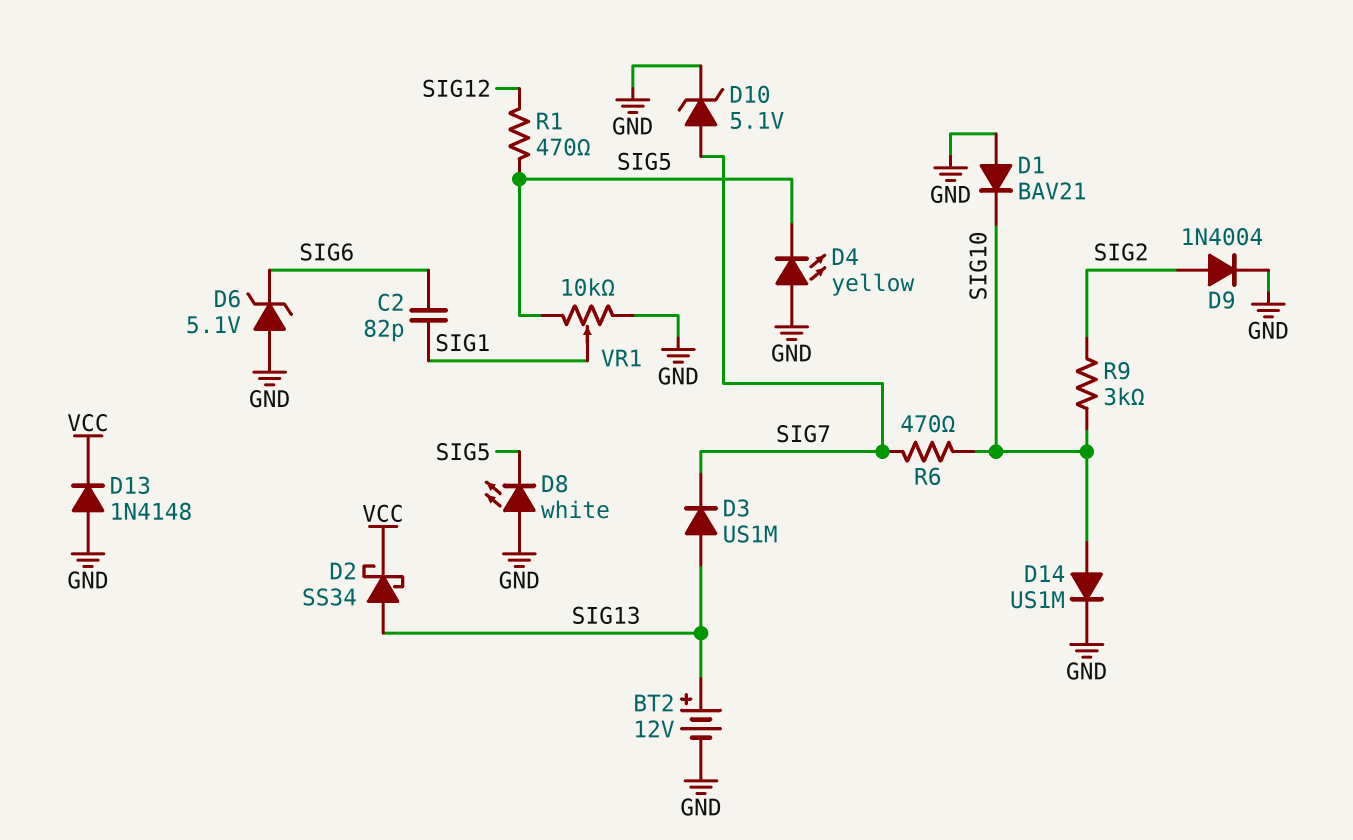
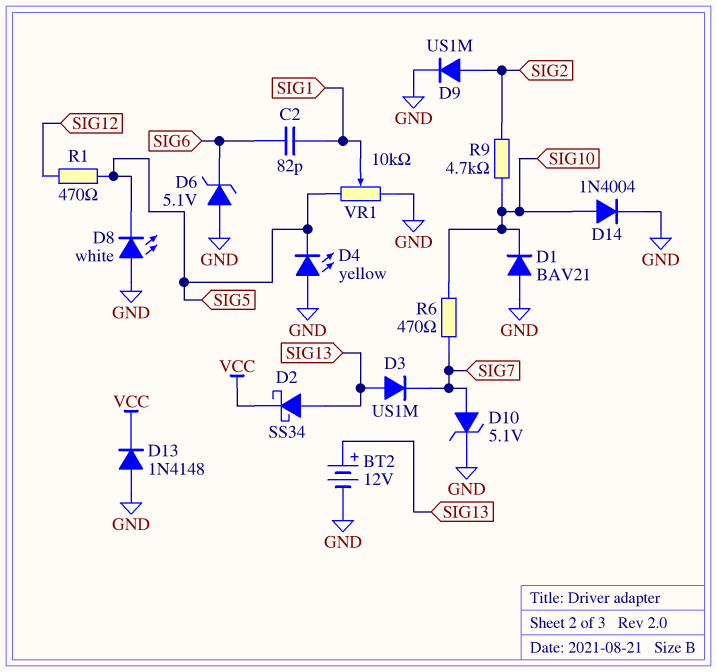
D9: diode 1N4004 (A SIG2, K GND) -> diode US1M (A SIG2, K GND)
D14: diode US1M (A SIG10, K GND) -> diode 1N4004 (A SIG10, K GND)
R9: 3k (SIG2, SIG10) -> 4.7k (SIG2, SIG10)

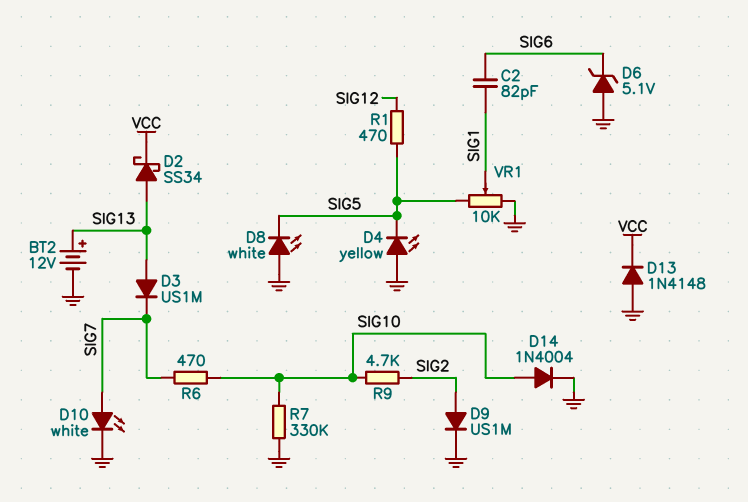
D1: diode BAV21 (A GND, K SIG10) -> none
D10: zener 5.1V (A SIG7, K GND) -> LED white (A SIG7, K GND)
R7: none -> 330k (GND, SIG10)

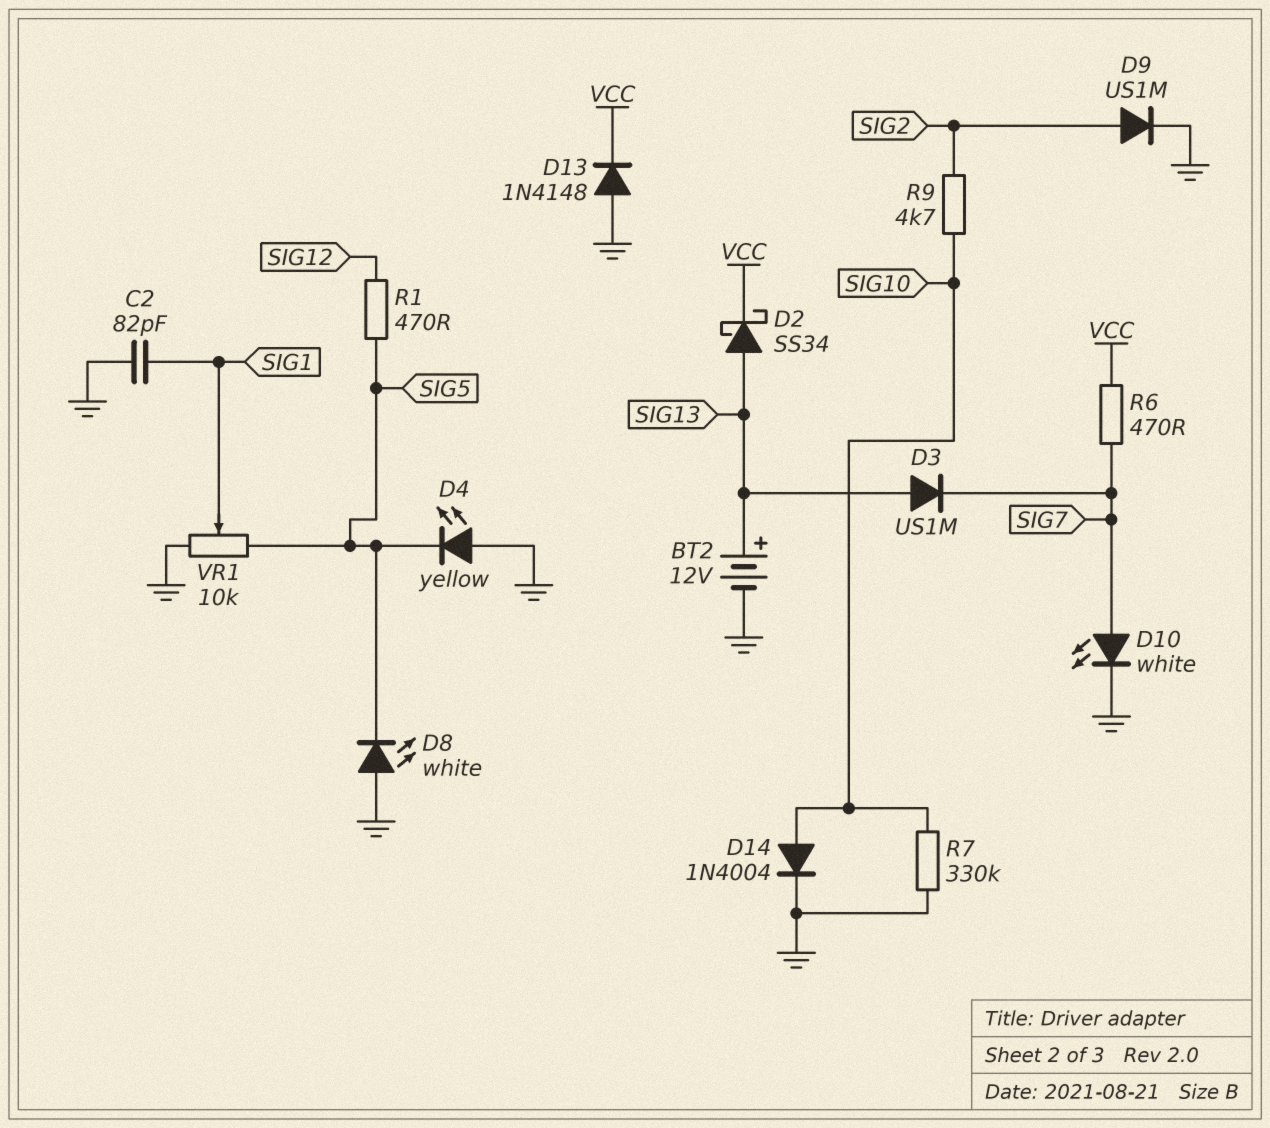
C2: 82pF (SIG1, SIG6) -> 82pF (GND, SIG1)
D6: zener 5.1V (A GND, K SIG6) -> none
R6: 470 (SIG7, SIG10) -> 470 (SIG7, VCC)

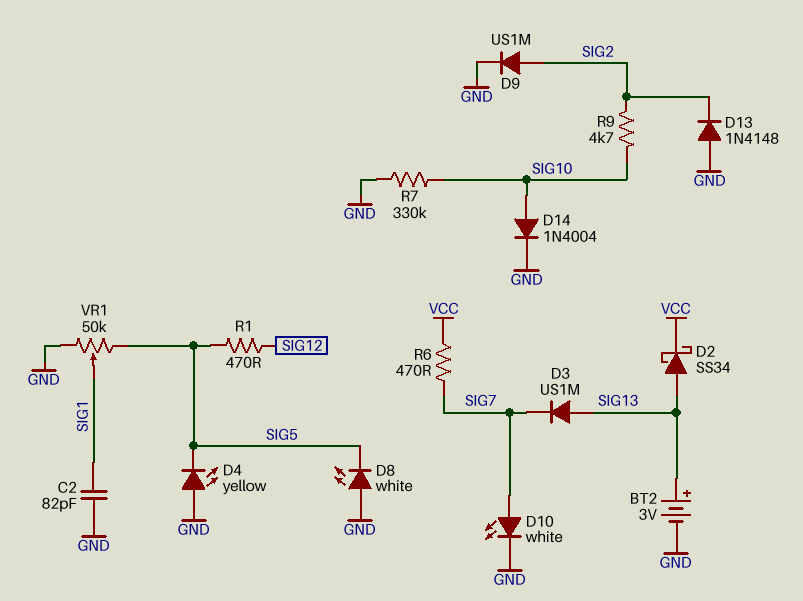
BT2: 12V (plus SIG13, minus GND) -> 3V (plus SIG13, minus GND)
D13: diode 1N4148 (A GND, K VCC) -> diode 1N4148 (A GND, K SIG2)
VR1: 10k (GND, SIG5, wiper SIG1) -> 50k (GND, SIG5, wiper SIG1)

